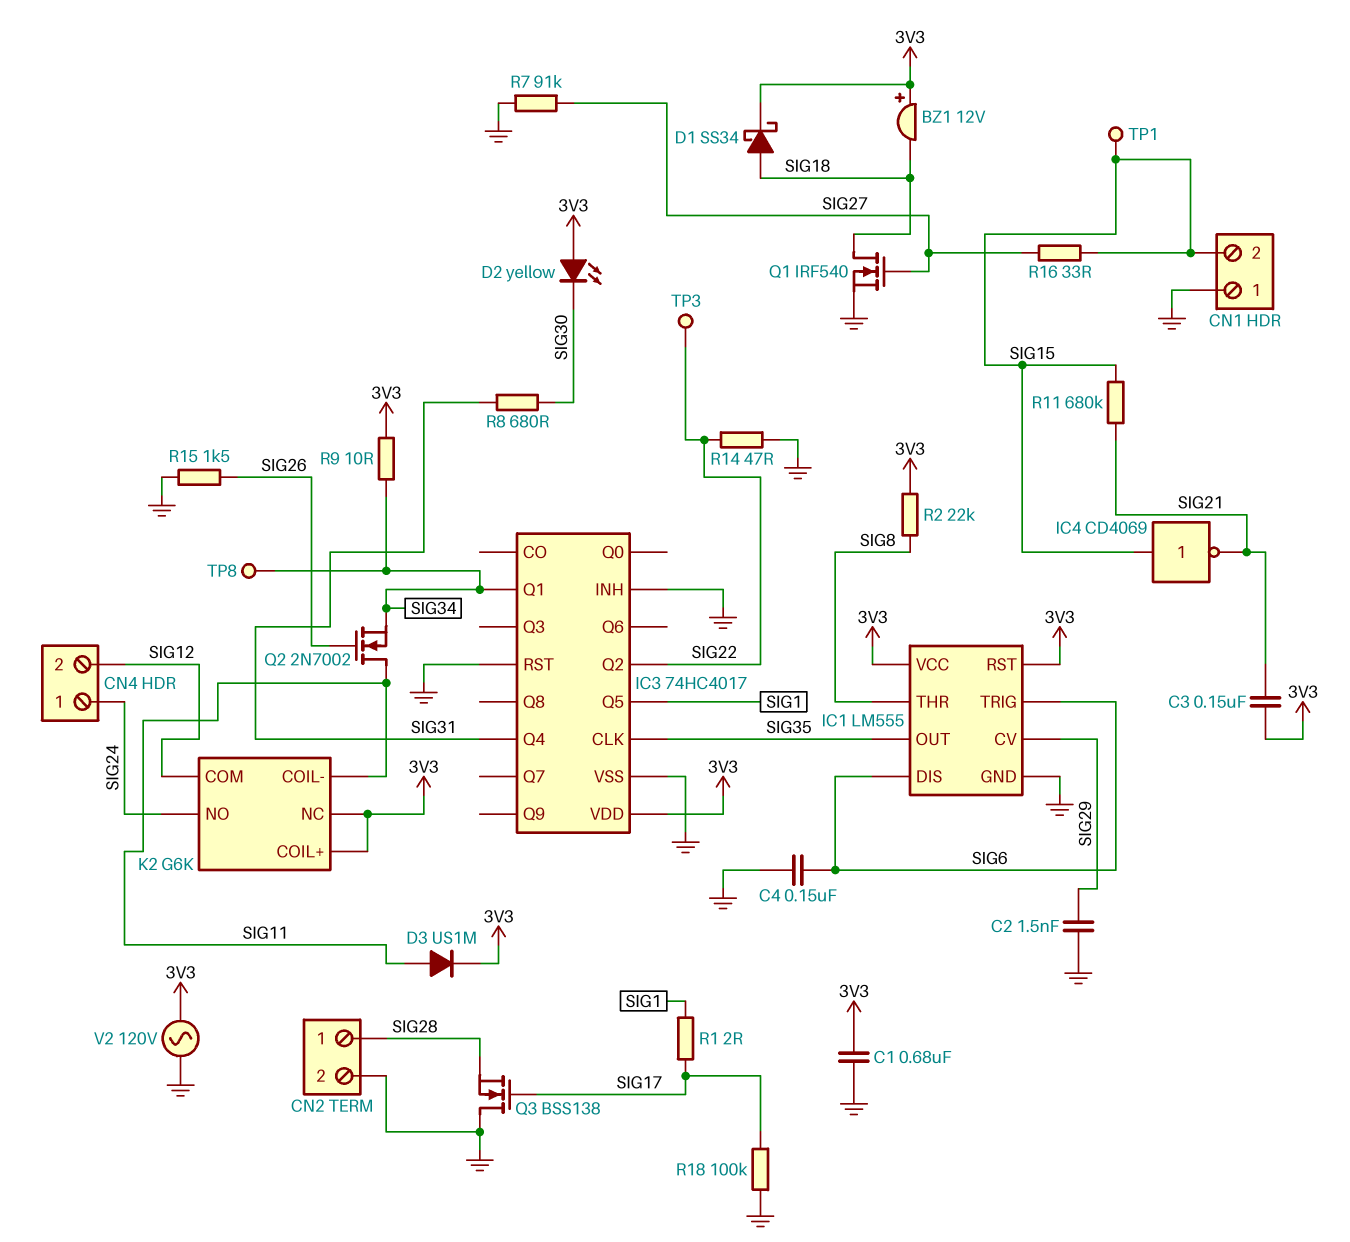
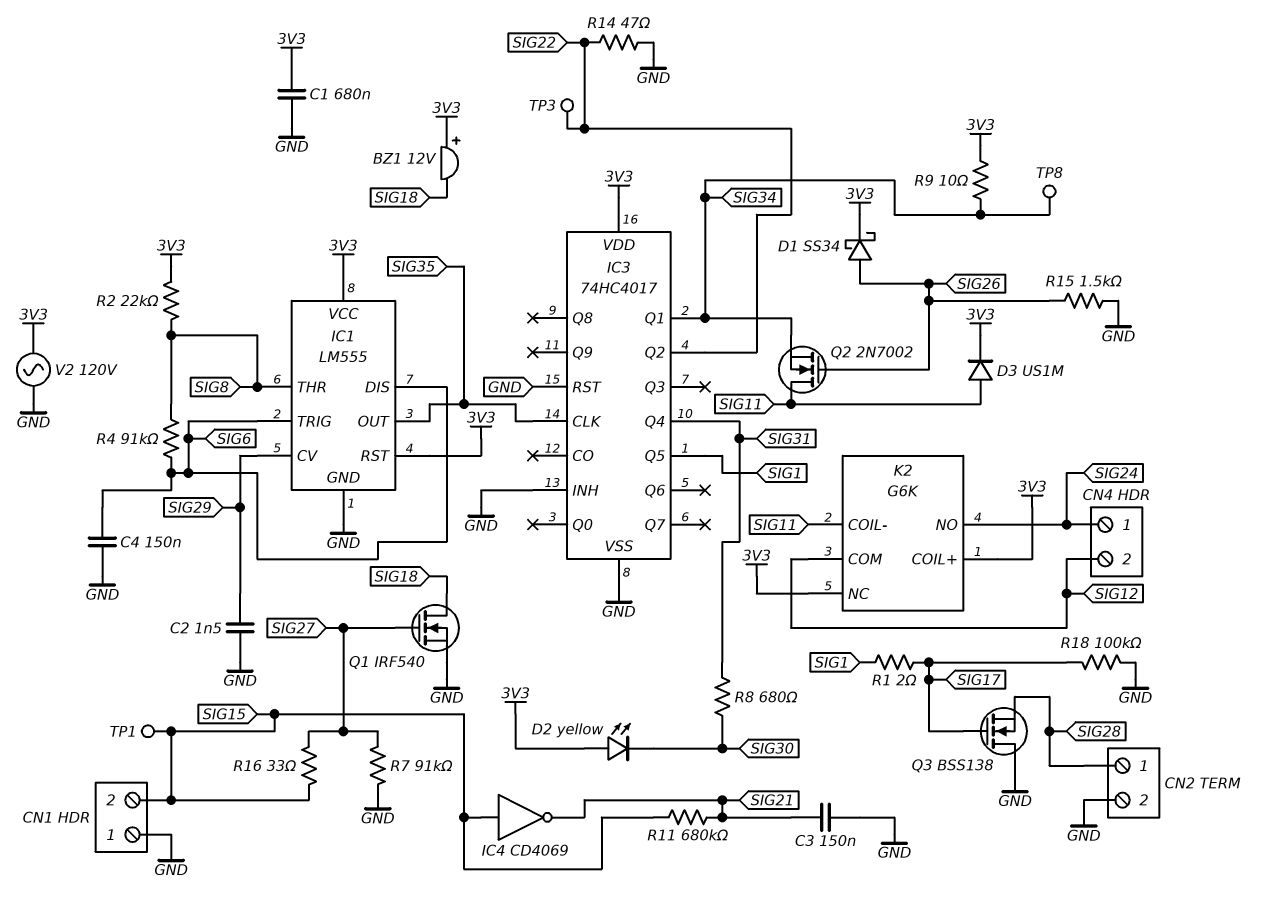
C3: 150nF (3V3, SIG21) -> 150nF (GND, SIG21)
D1: schottky SS34 (A SIG18, K 3V3) -> schottky SS34 (A SIG26, K 3V3)
R4: none -> 91k (SIG6, SIG8)

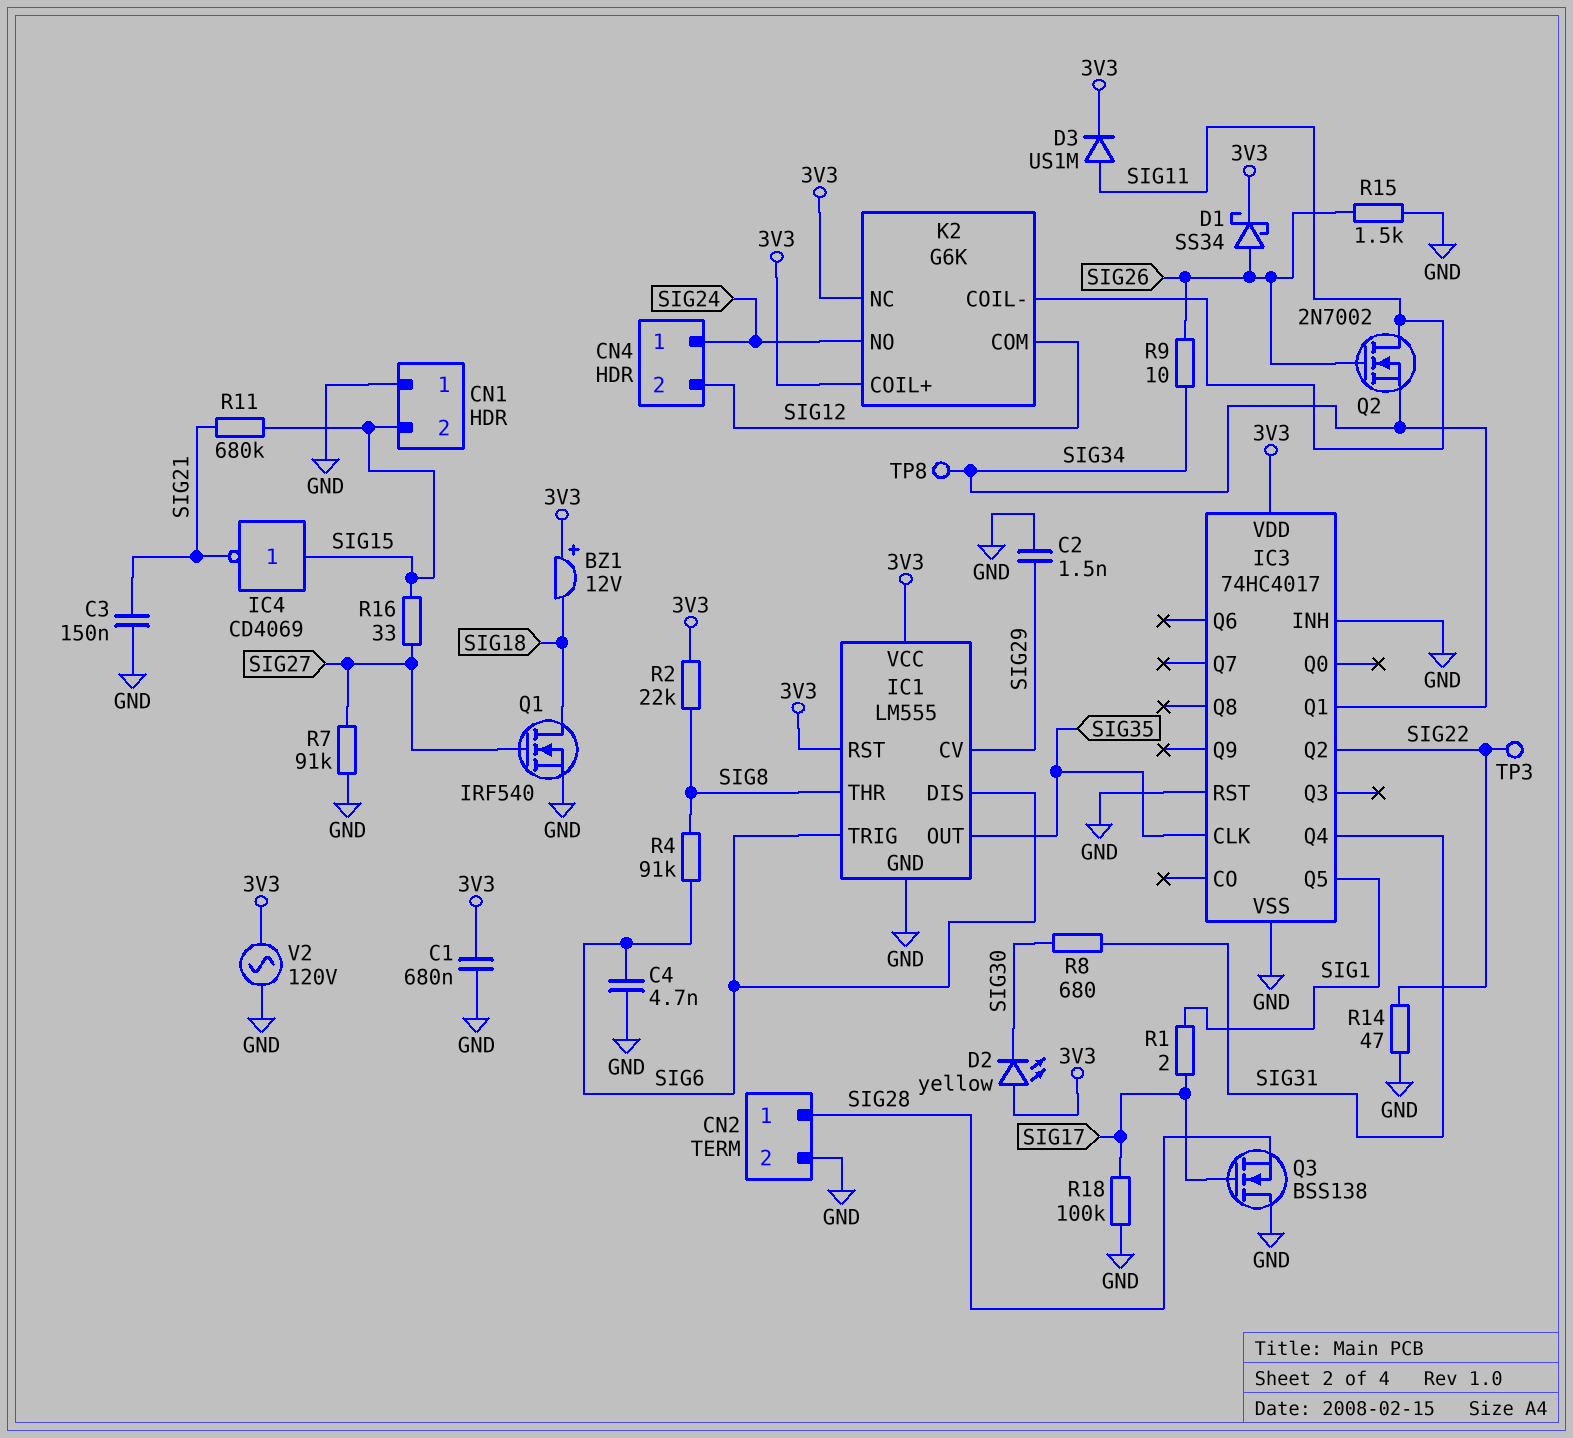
C4: 150nF (GND, SIG6) -> 4.7nF (GND, SIG6)
R9: 10 (3V3, SIG34) -> 10 (SIG26, SIG34)
TP1: test point (SIG15) -> none

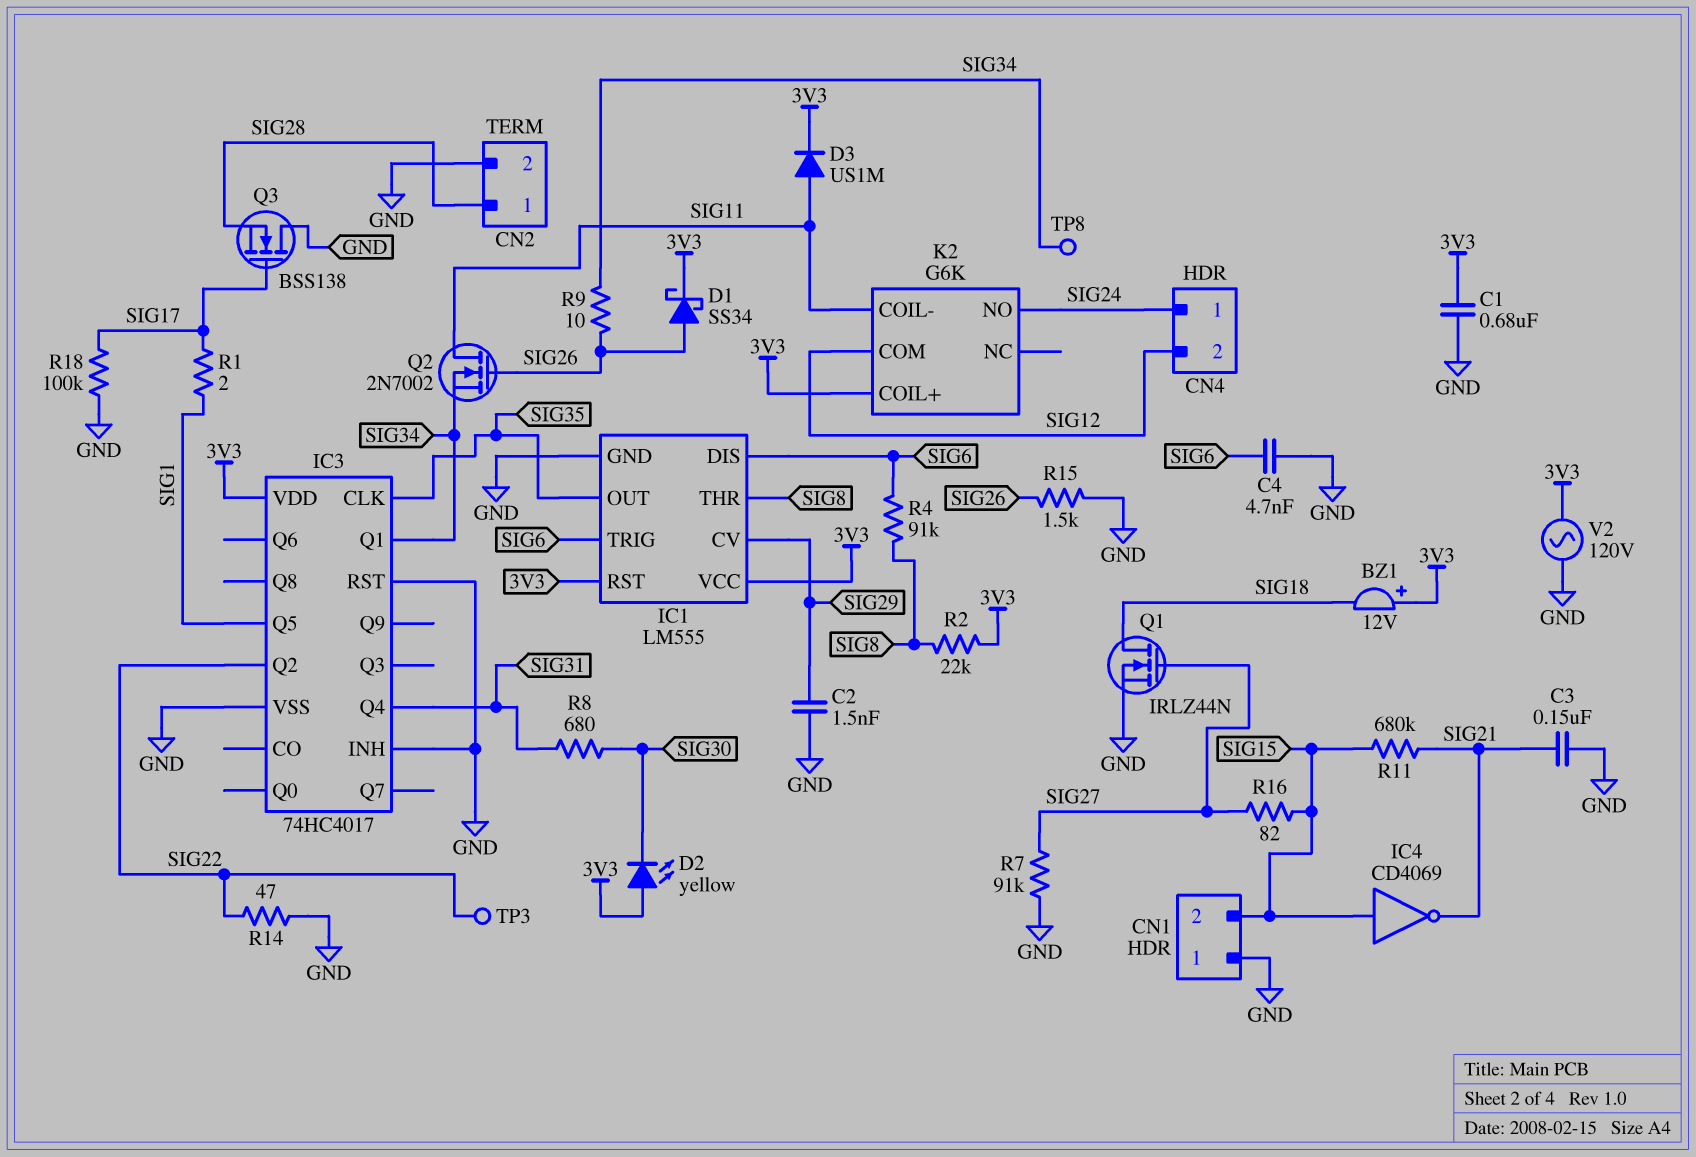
K2 pin NC: 3V3 -> none
Q1: NMOS IRF540 (G SIG27, D SIG18, S GND) -> NMOS IRLZ44N (G SIG27, D SIG18, S GND)
R16: 33 (SIG15, SIG27) -> 82 (SIG15, SIG27)

